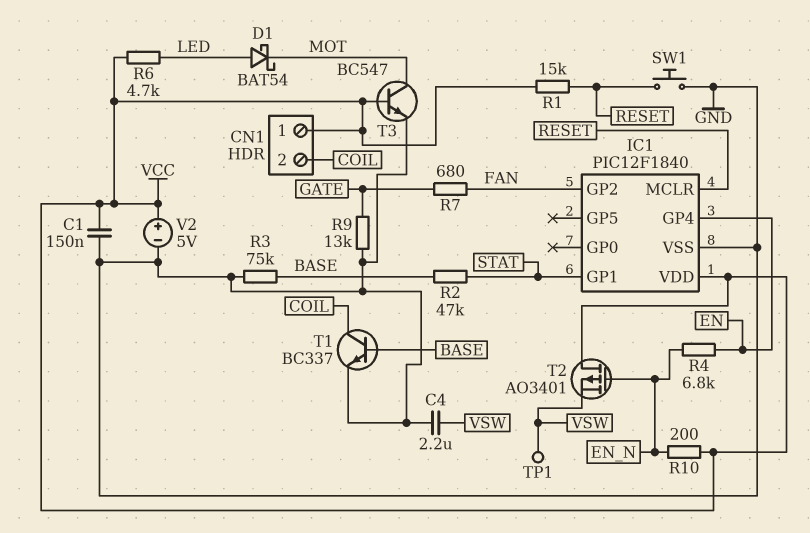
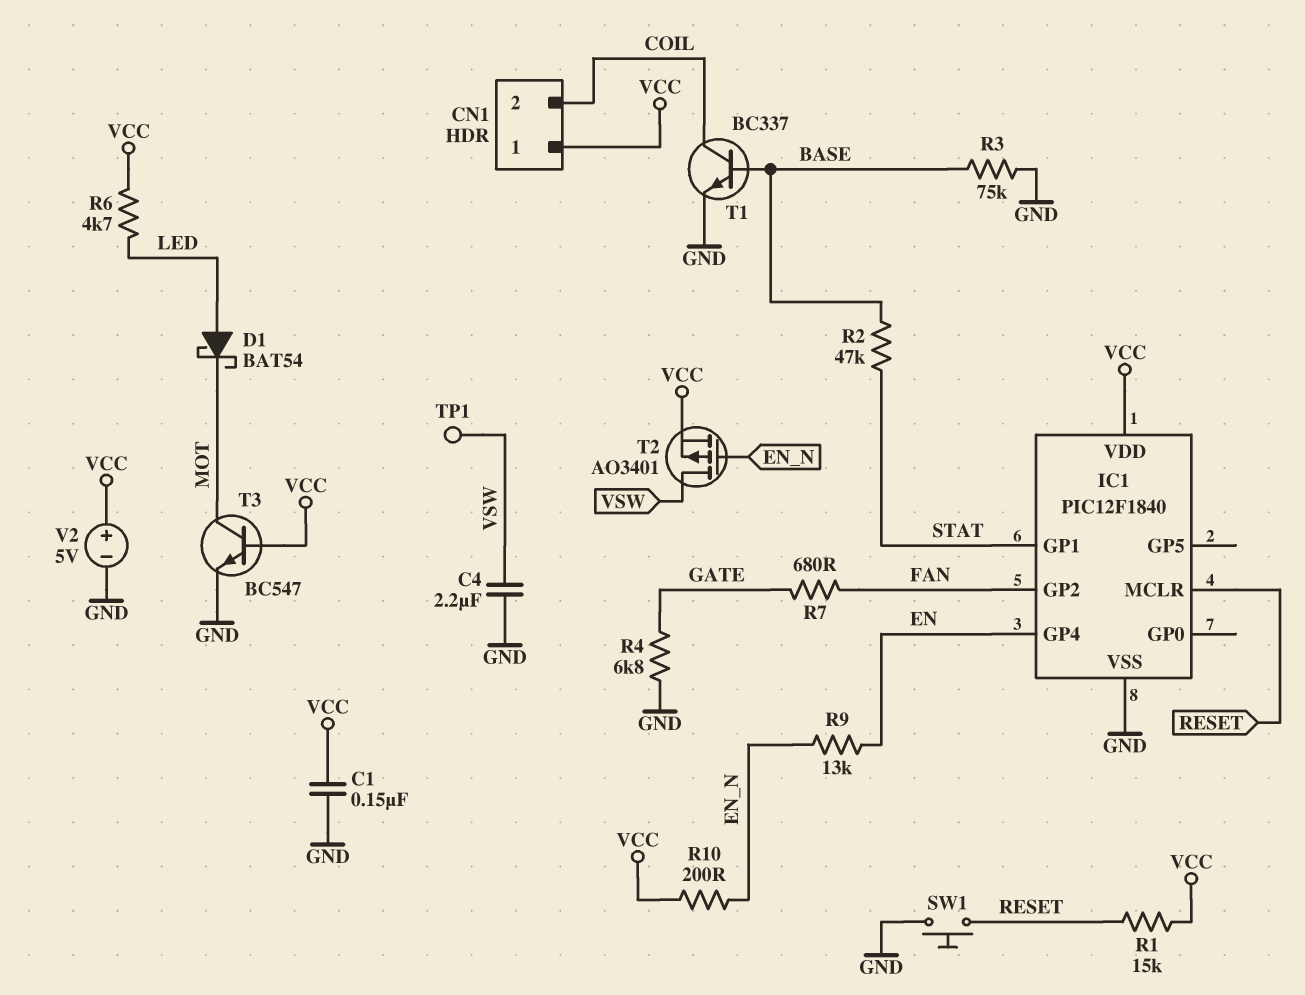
R4: 6.8k (EN, EN_N) -> 6.8k (GATE, GND)
R9: 13k (GATE, GND) -> 13k (EN, EN_N)
T2: PMOS AO3401 (G EN_N, D VCC, S VSW) -> PMOS AO3401 (G EN_N, D VSW, S VCC)

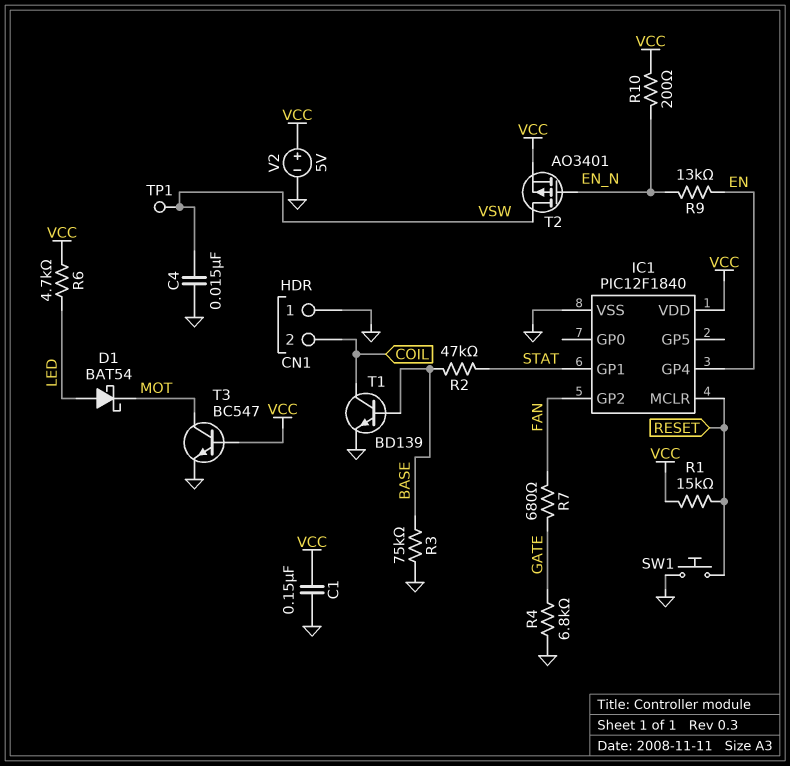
C4: 2.2uF (GND, VSW) -> 15nF (GND, VSW)
CN1 pin 1: VCC -> GND
T1: NPN BC337 (B BASE, C COIL, E GND) -> NPN BD139 (B BASE, C COIL, E GND)

